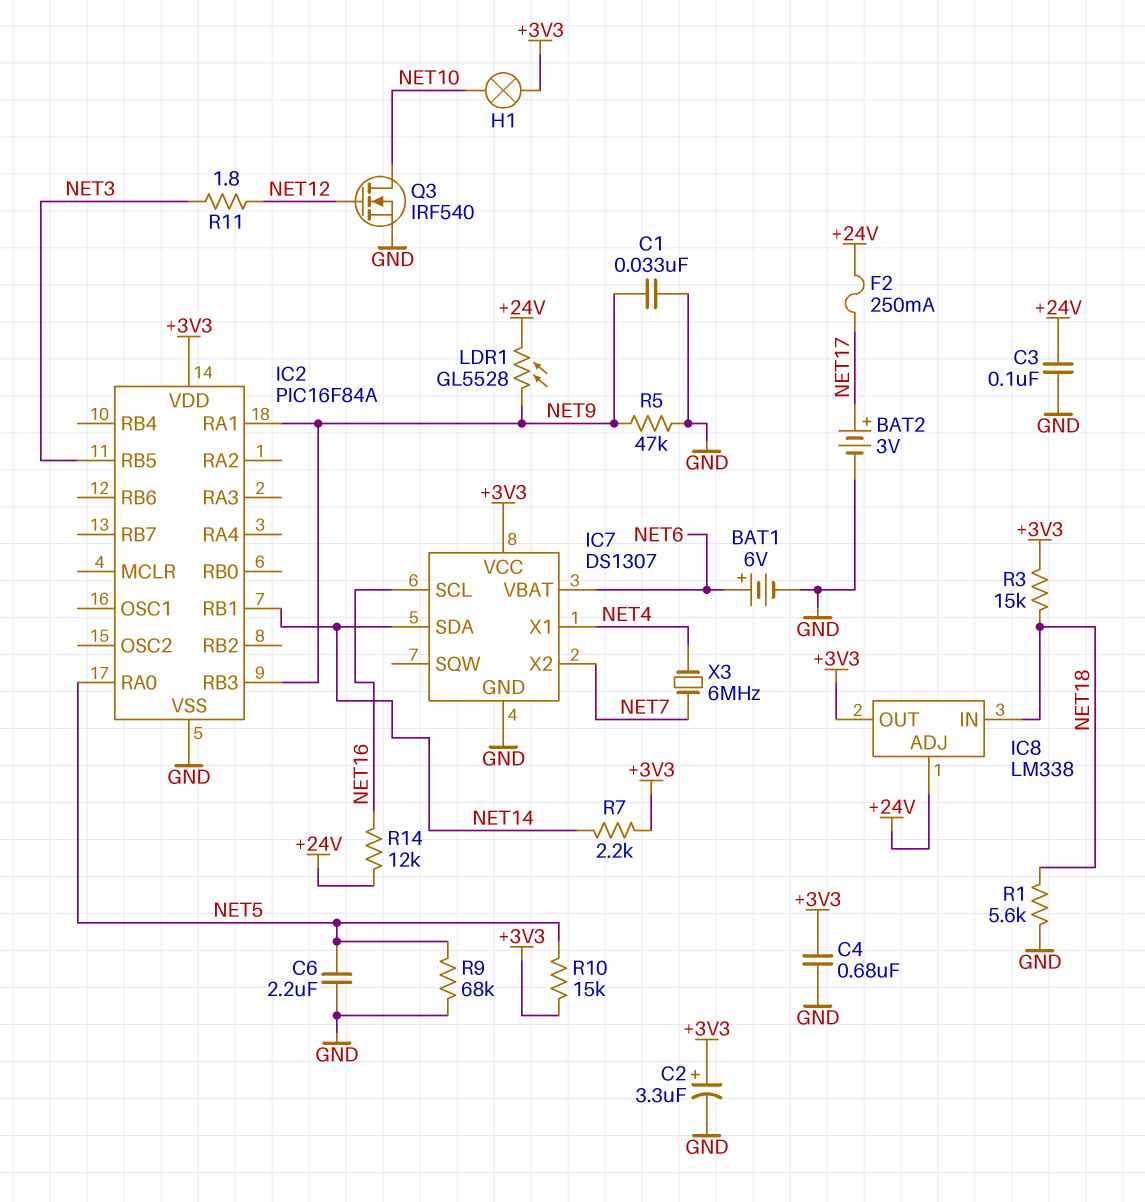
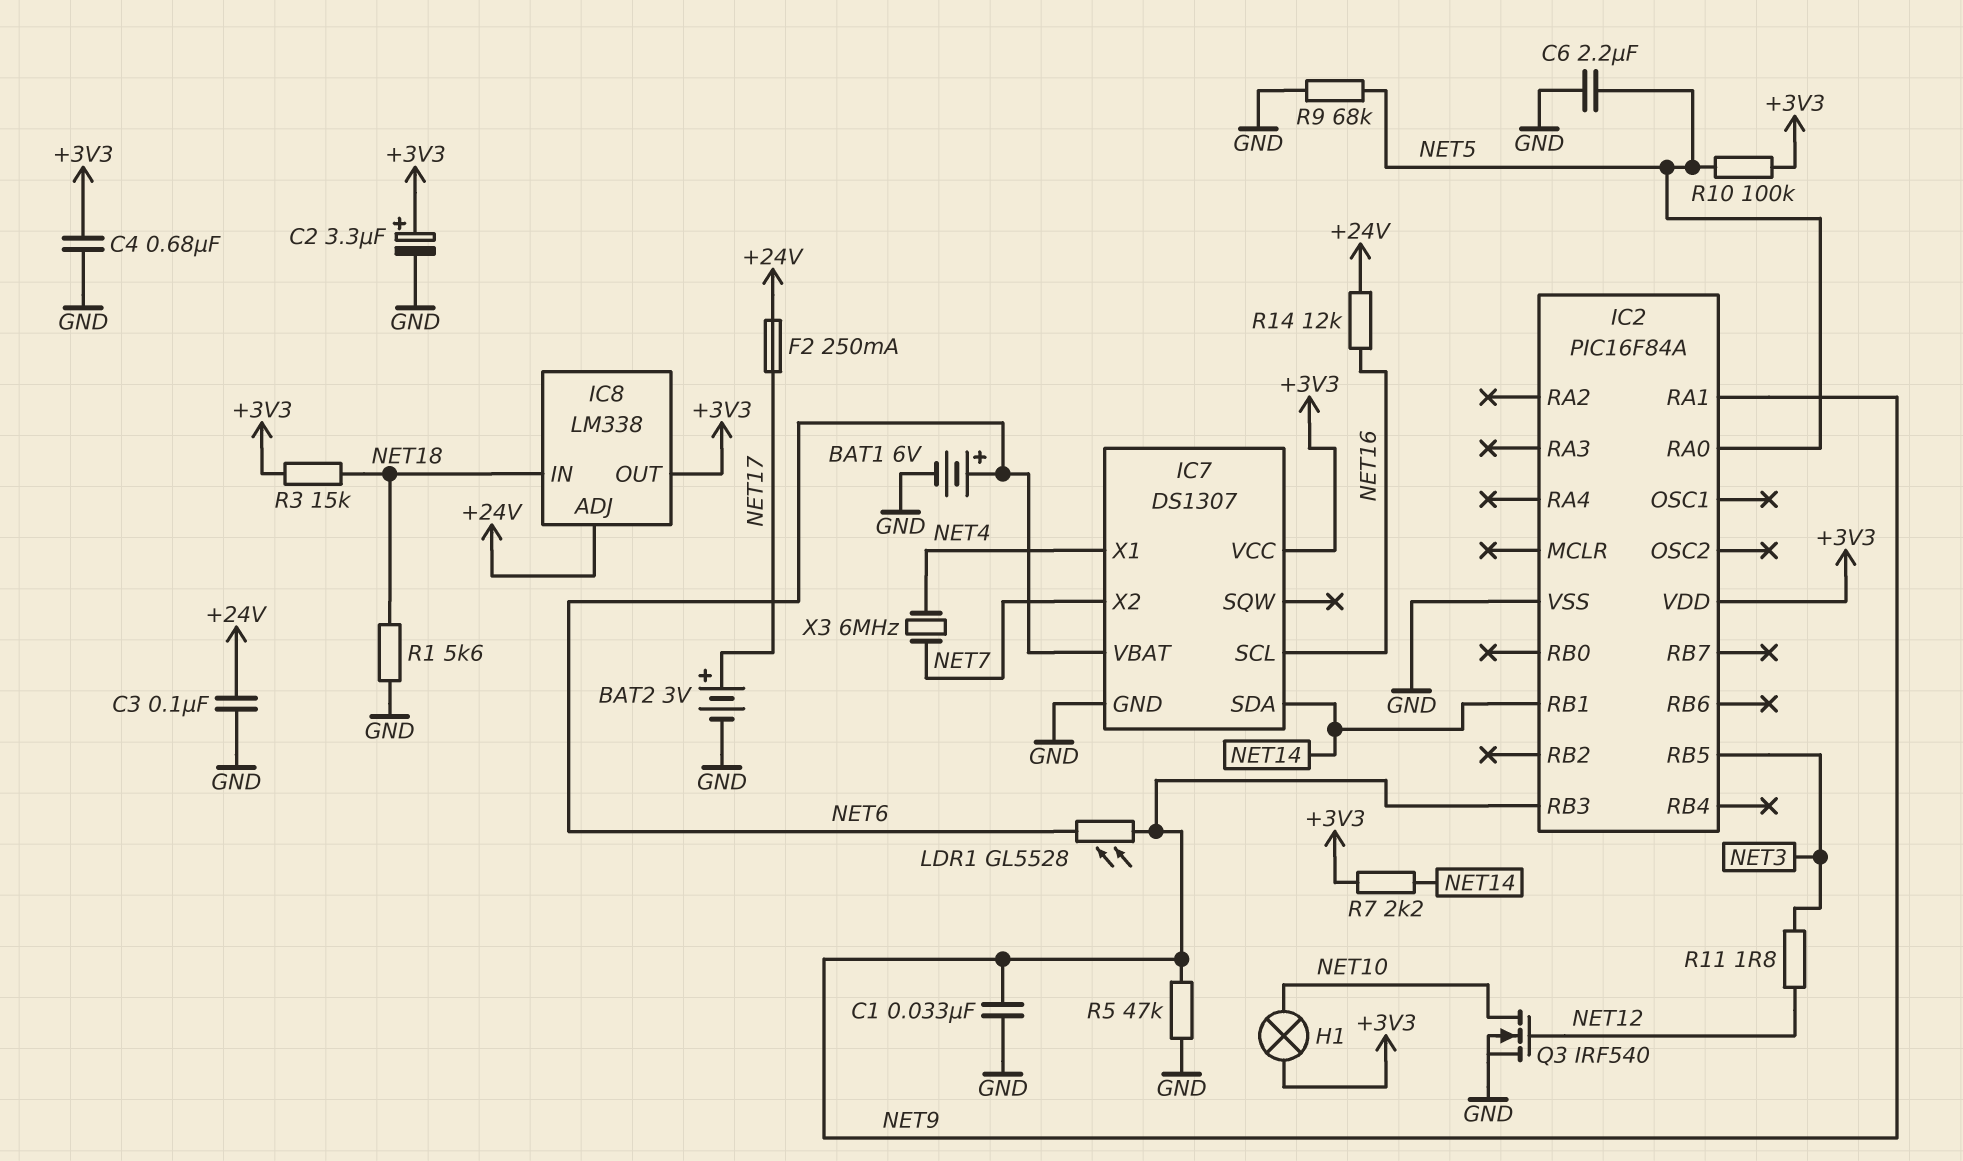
LDR1: GL5528 (+24V, NET9) -> GL5528 (NET6, NET9)
R10: 15k (+3V3, NET5) -> 100k (+3V3, NET5)

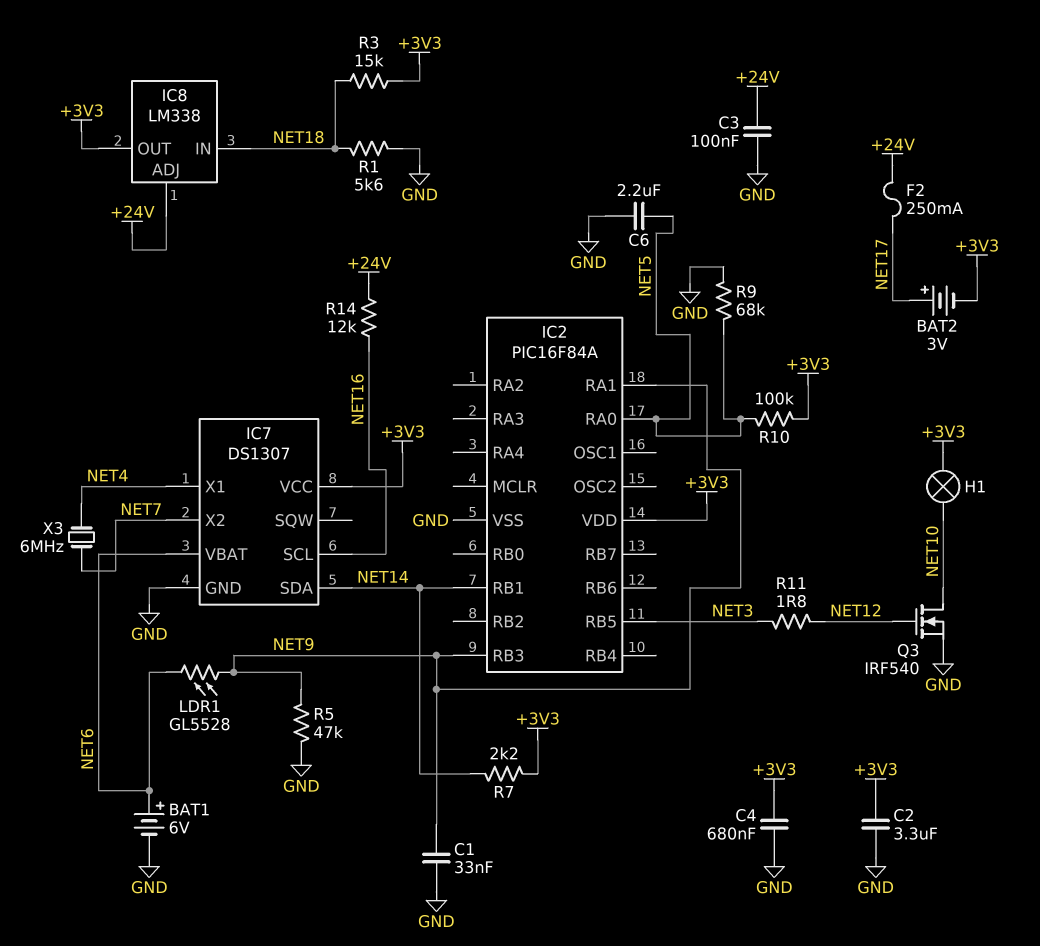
BAT2: 3V (plus NET17, minus GND) -> 3V (plus NET17, minus +3V3)
C2: 3.3uF (plus +3V3, minus GND) -> 3.3uF (+3V3, GND)

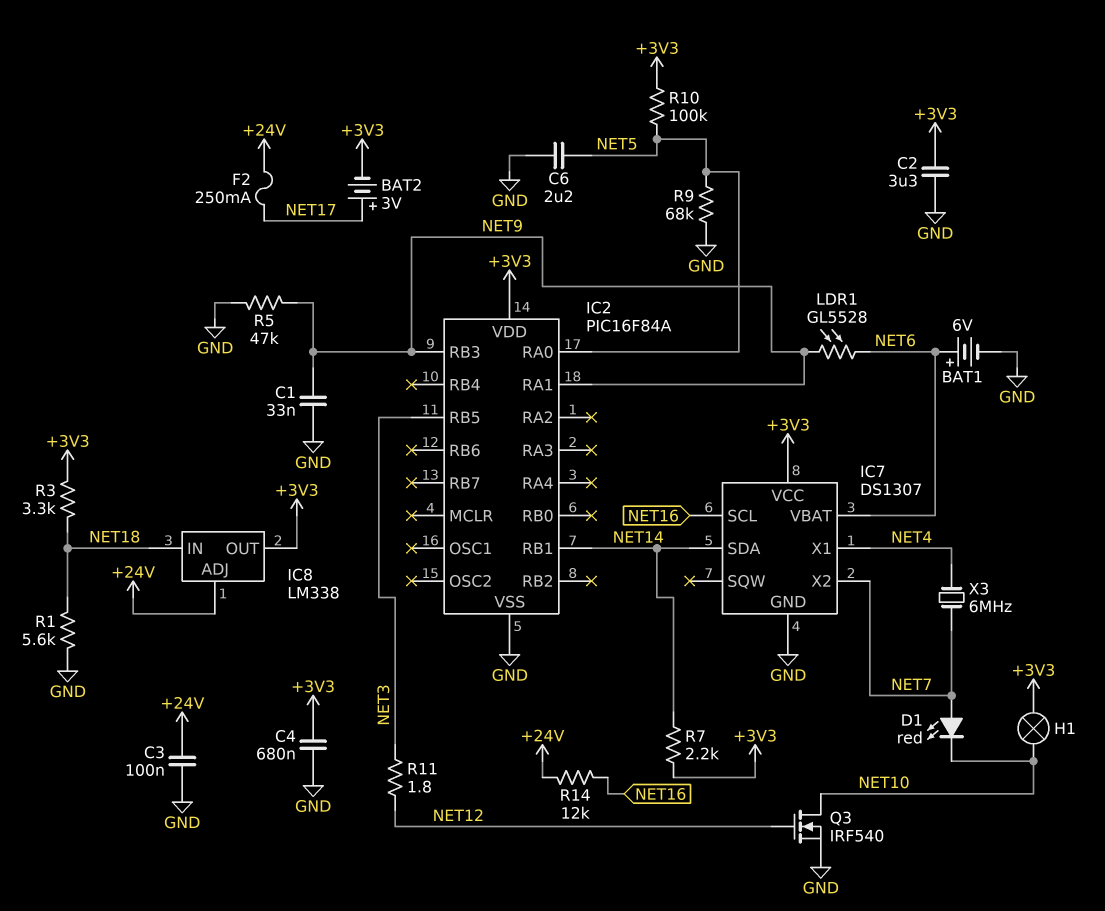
D1: none -> LED red (A NET7, K NET10)
R3: 15k (+3V3, NET18) -> 3.3k (+3V3, NET18)

